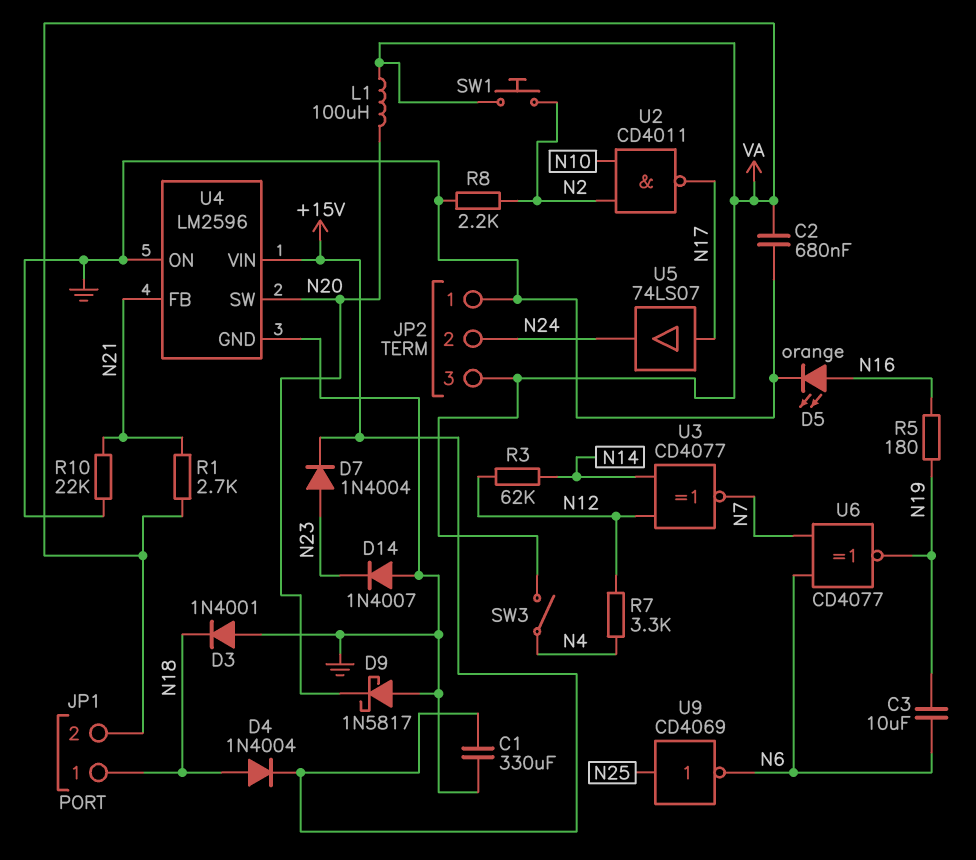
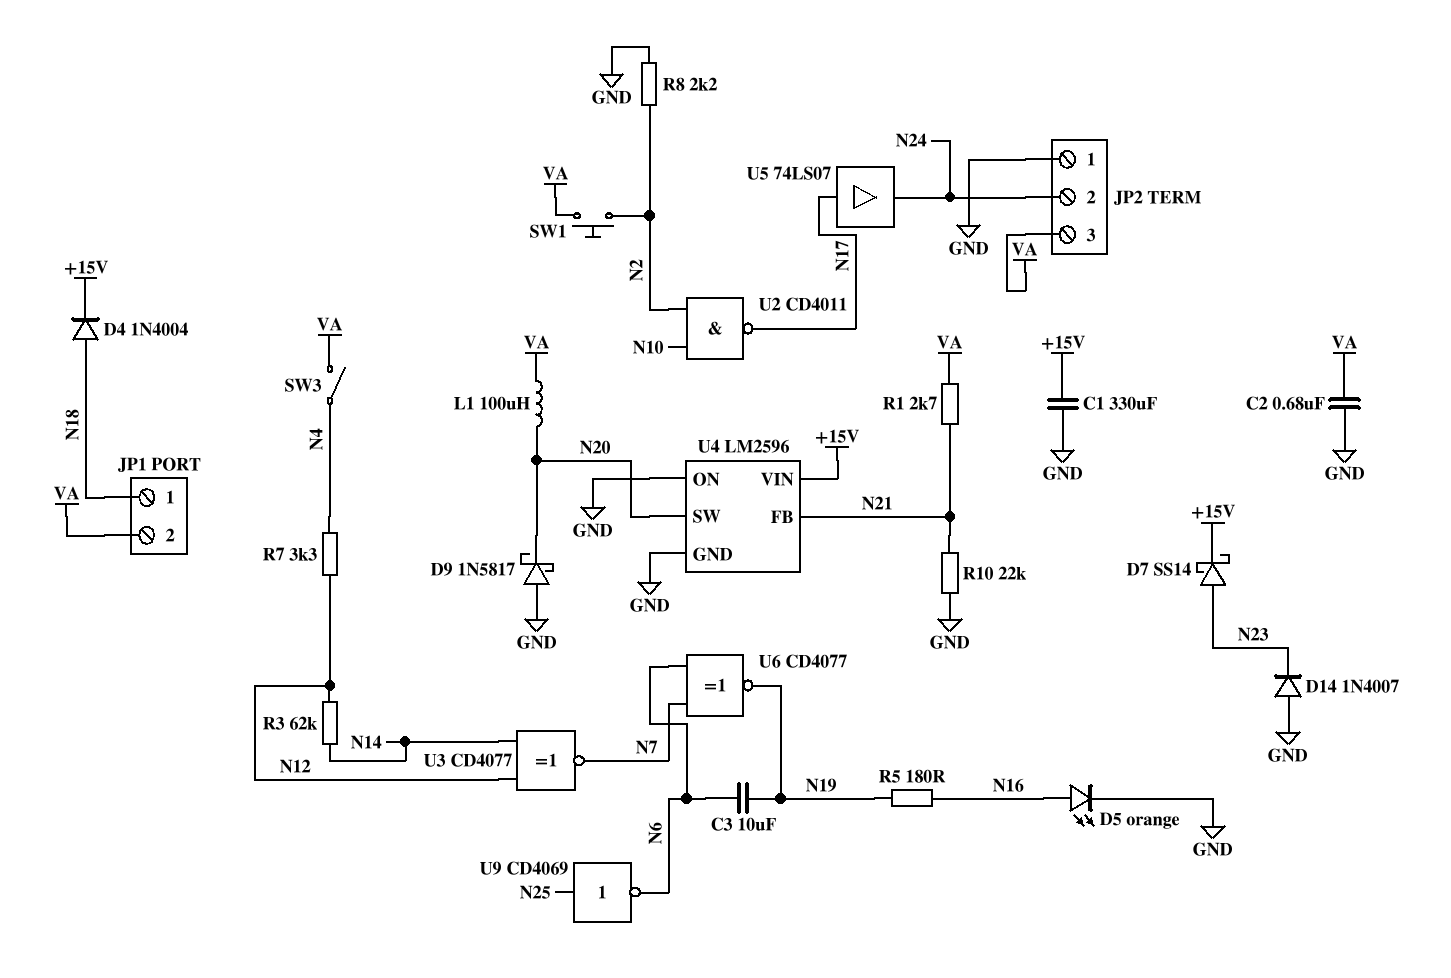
D3: diode 1N4001 (A GND, K N18) -> none
D7: diode 1N4004 (A N23, K +15V) -> schottky SS14 (A N23, K +15V)

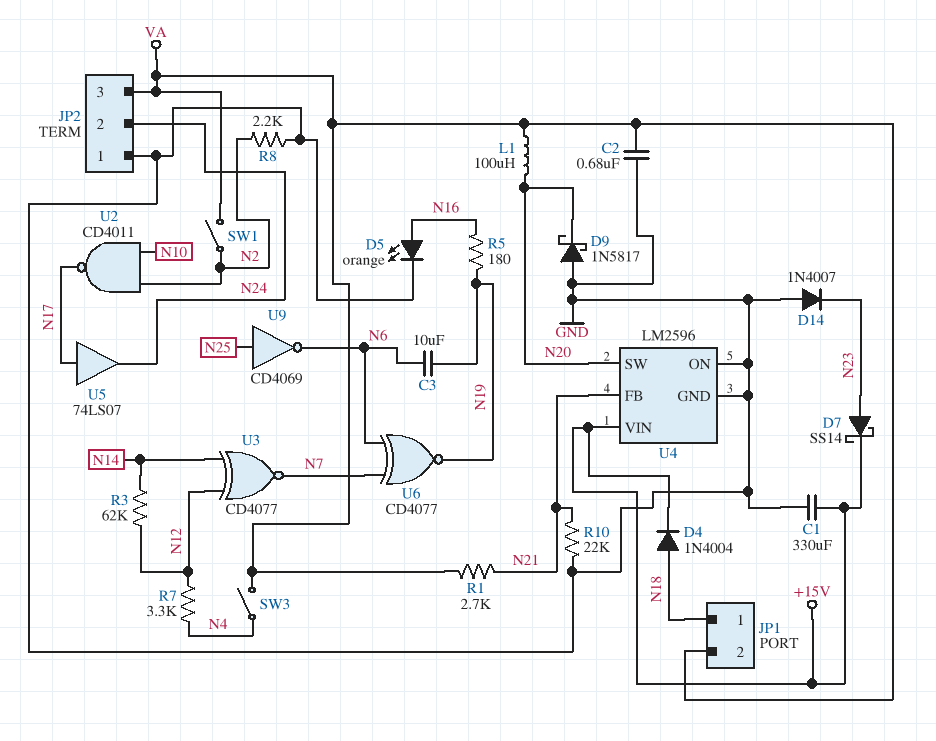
SW1: button (N2, VA) -> switch (N2, VA)

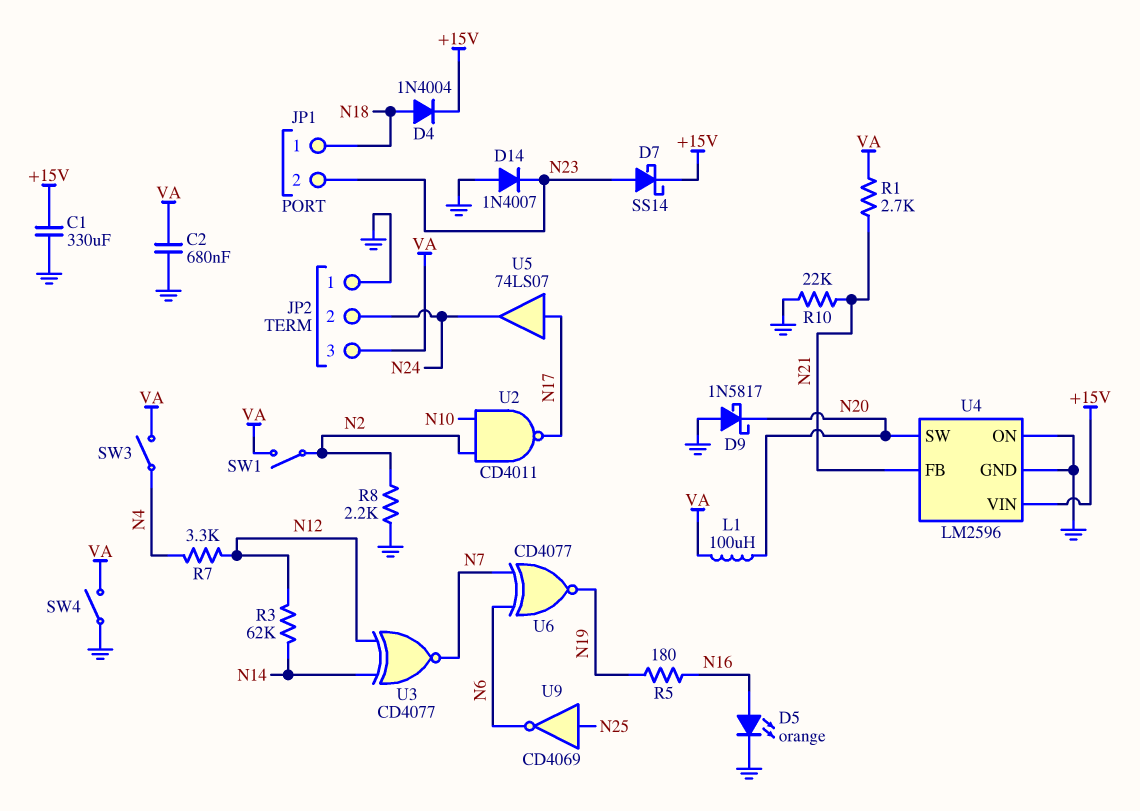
C3: 10uF (N6, N19) -> none
JP1 pin 2: VA -> N23
SW4: none -> switch (GND, VA)

